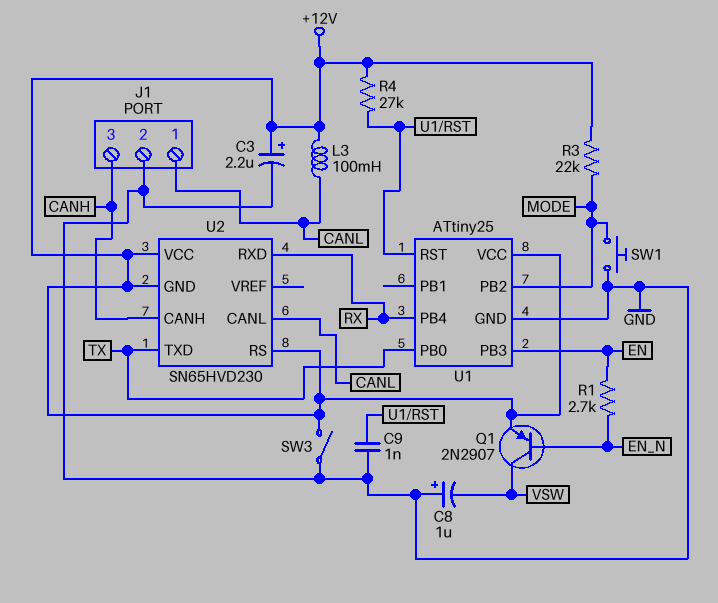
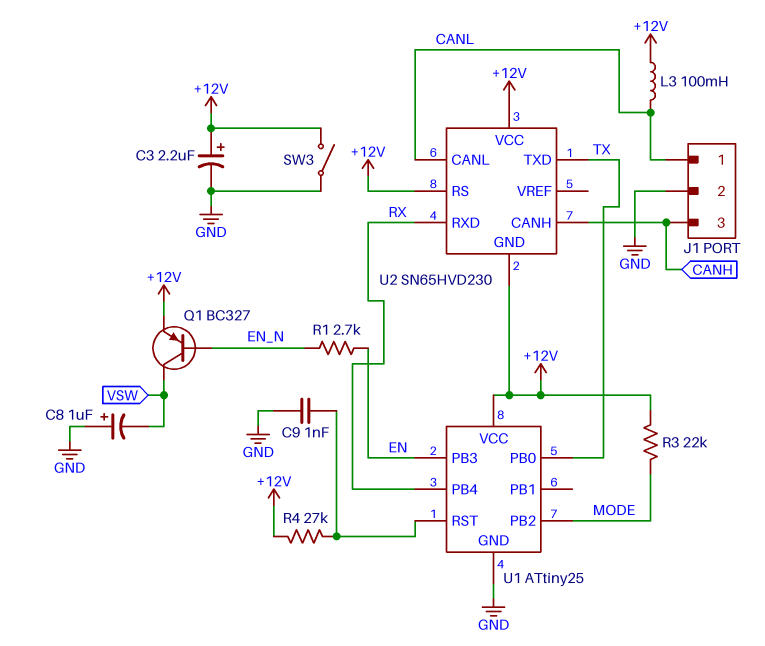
Q1: PNP 2N2907 (B EN_N, C VSW, E +12V) -> PNP BC327 (B EN_N, C VSW, E +12V)
SW1: button (GND, MODE) -> none

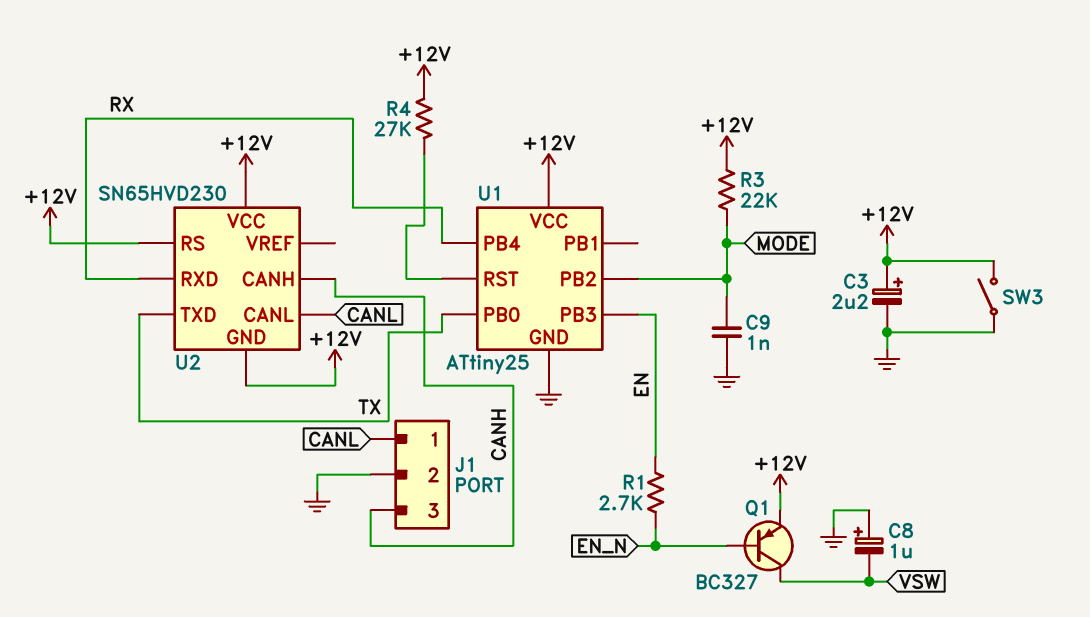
C9: 1nF (GND, U1/RST) -> 1nF (GND, MODE)
L3: 100mH (+12V, CANL) -> none

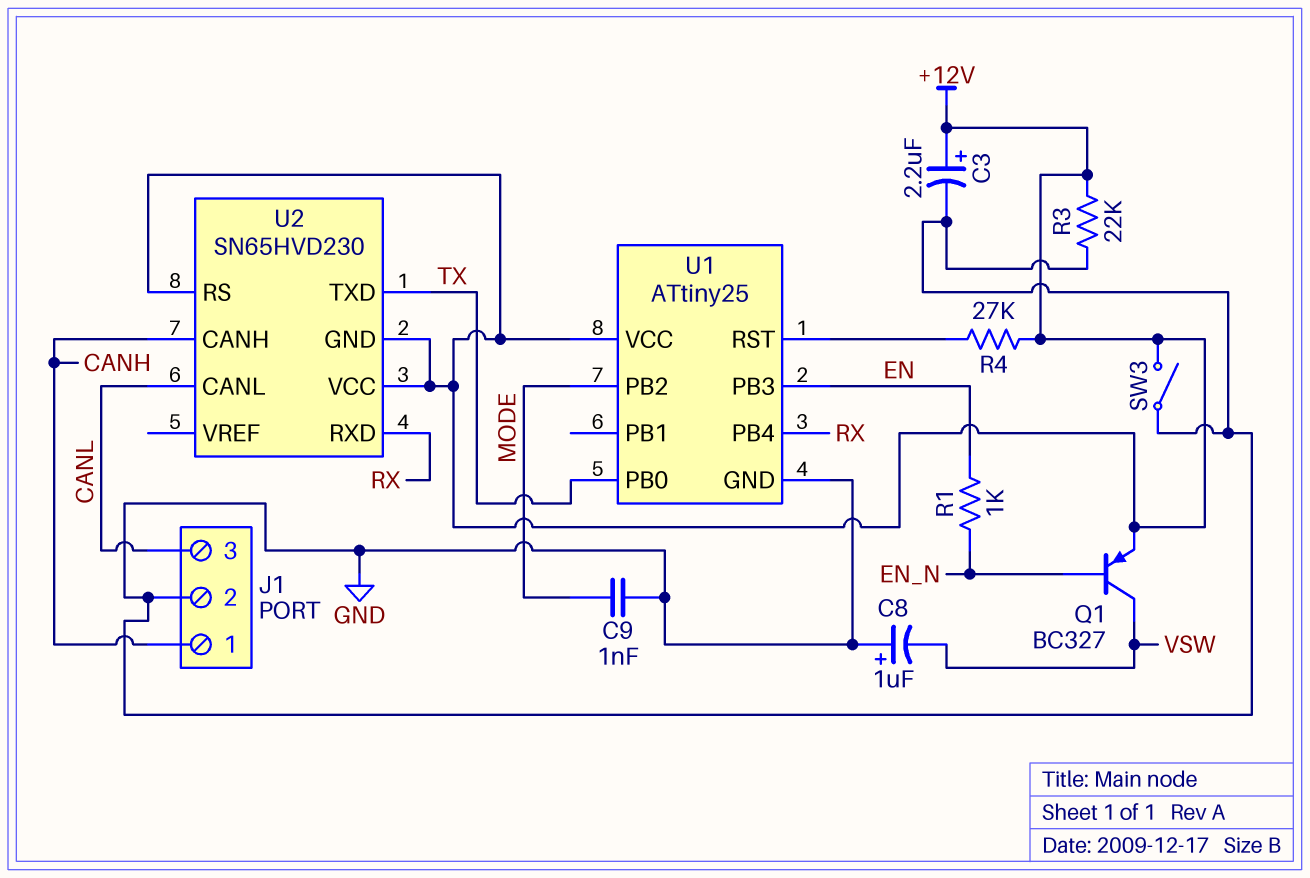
J1 pin 1: CANL -> CANH
J1 pin 3: CANH -> CANL
R1: 2.7k (EN, EN_N) -> 1k (EN, EN_N)
R3: 22k (+12V, MODE) -> 22k (+12V, GND)

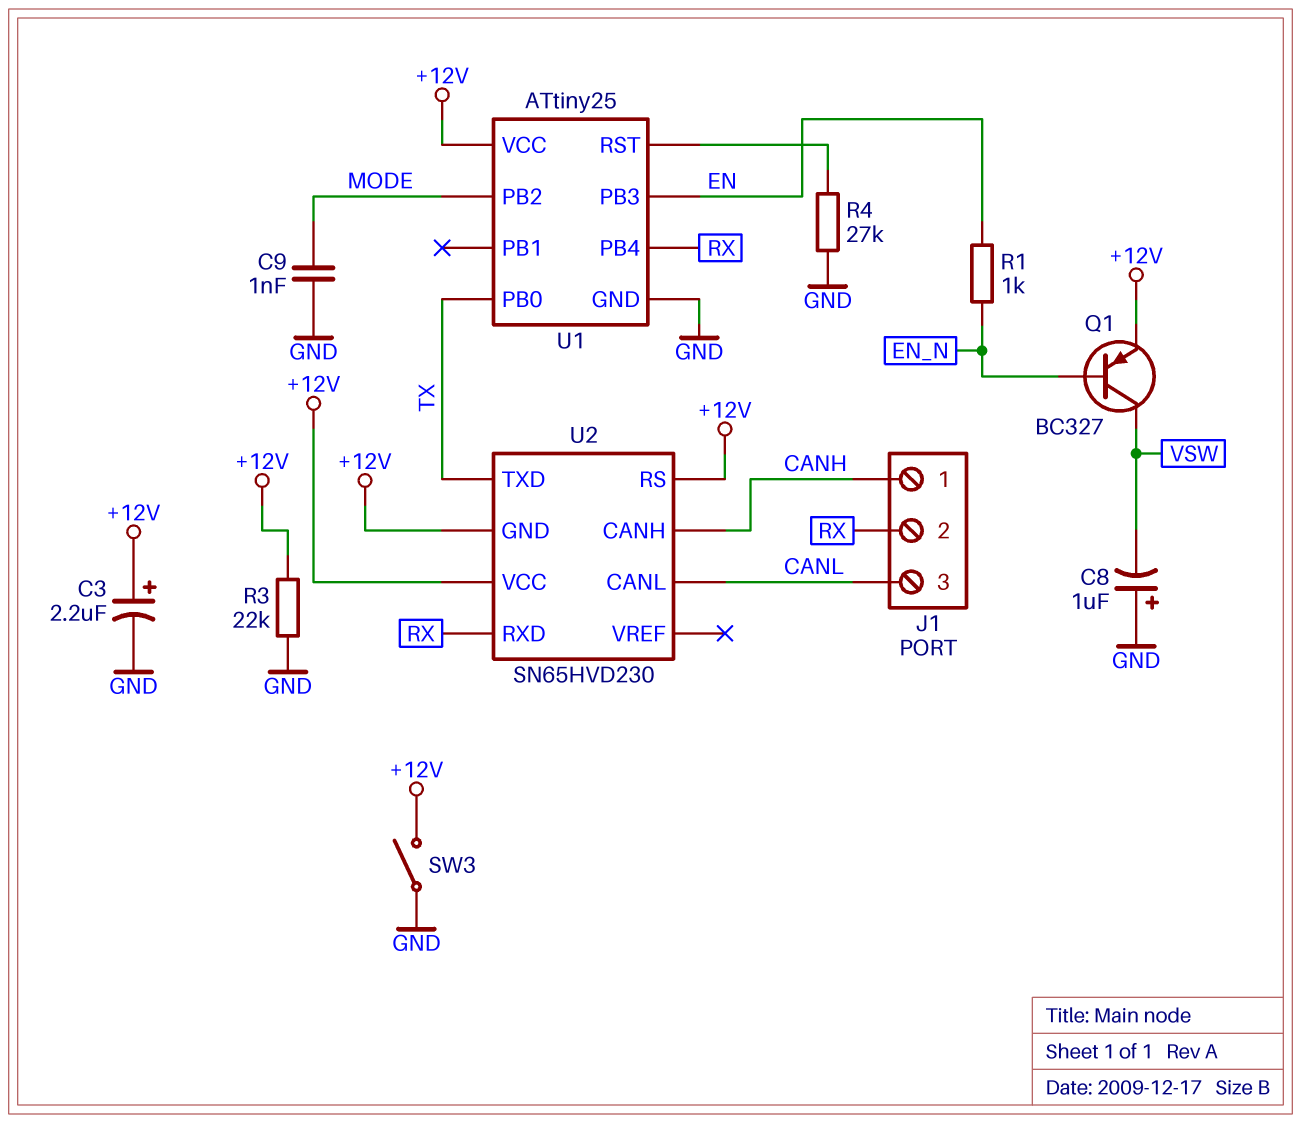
J1 pin 2: GND -> RX
R4: 27k (+12V, U1/RST) -> 27k (GND, U1/RST)

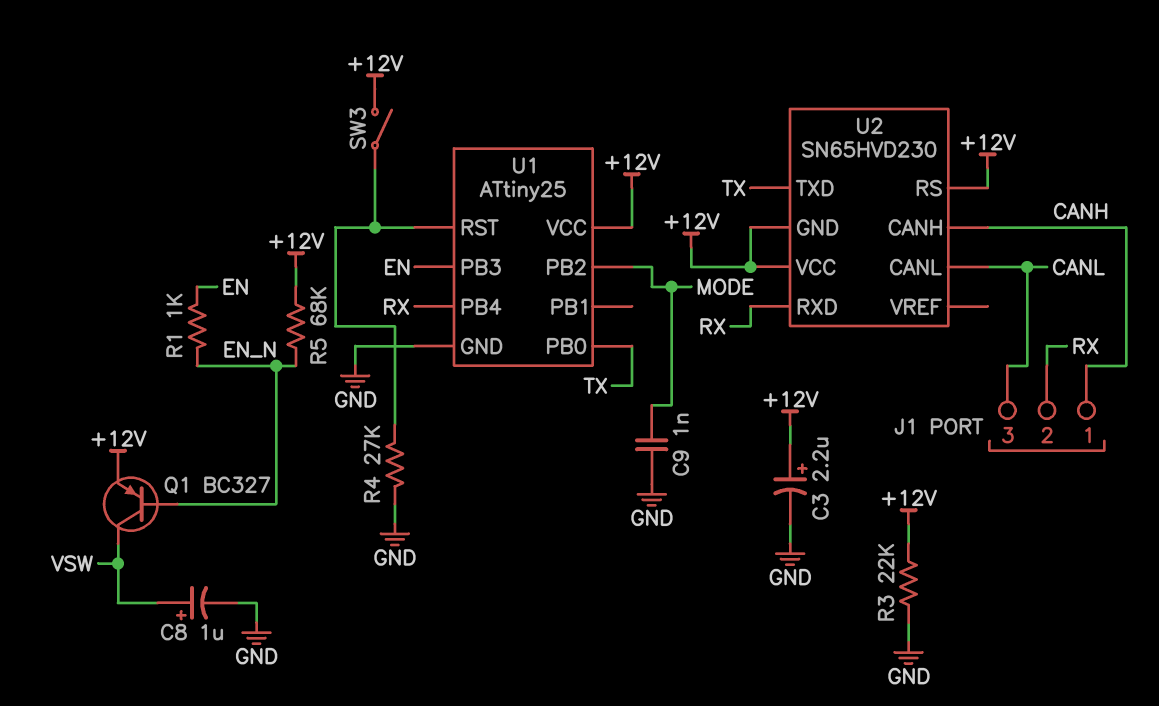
C8: 1uF (plus GND, minus VSW) -> 1uF (plus VSW, minus GND)
R5: none -> 68k (+12V, EN_N)
SW3: switch (+12V, GND) -> switch (+12V, U1/RST)

